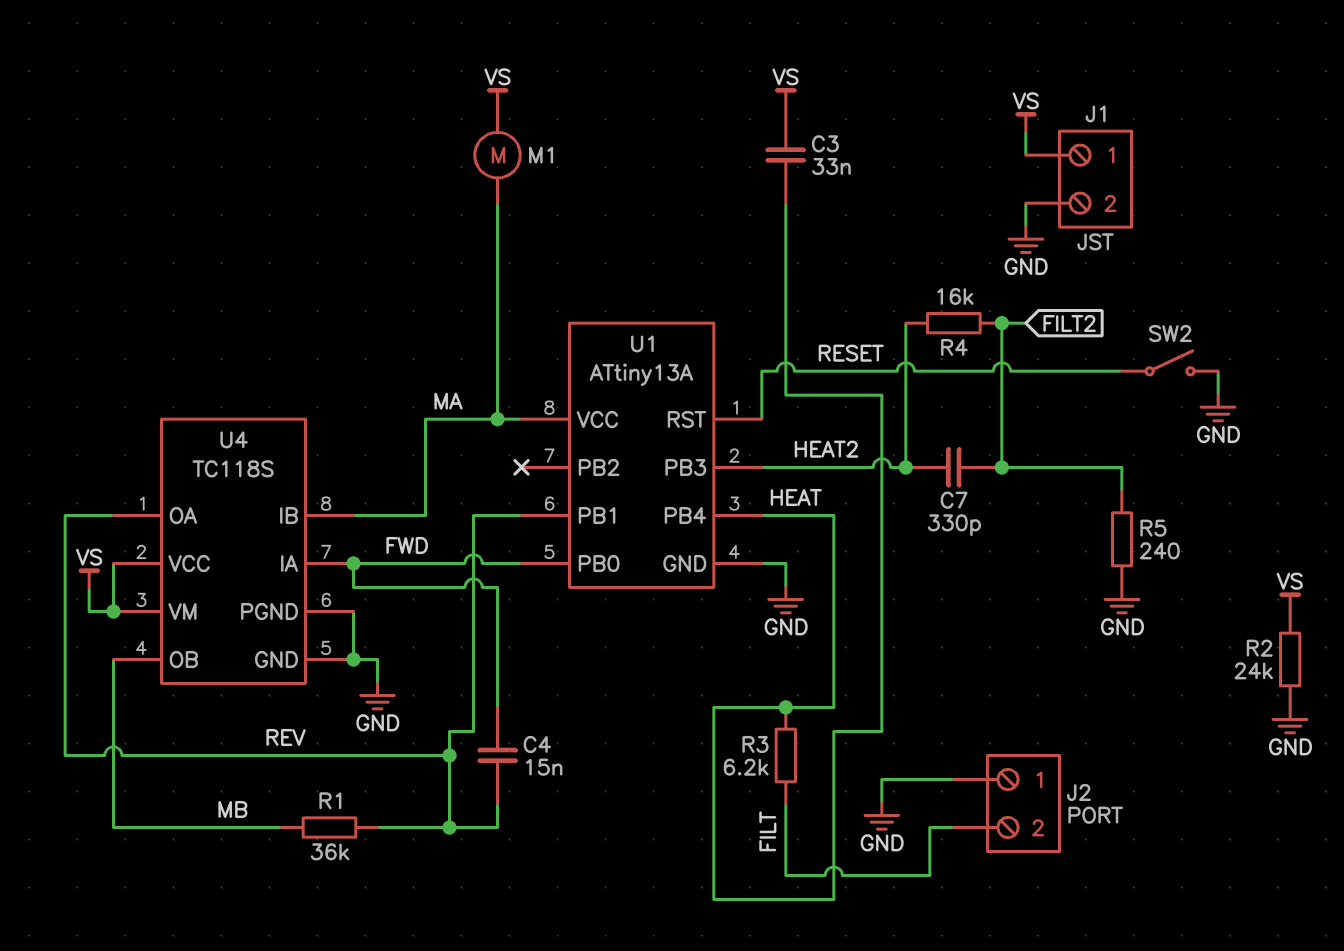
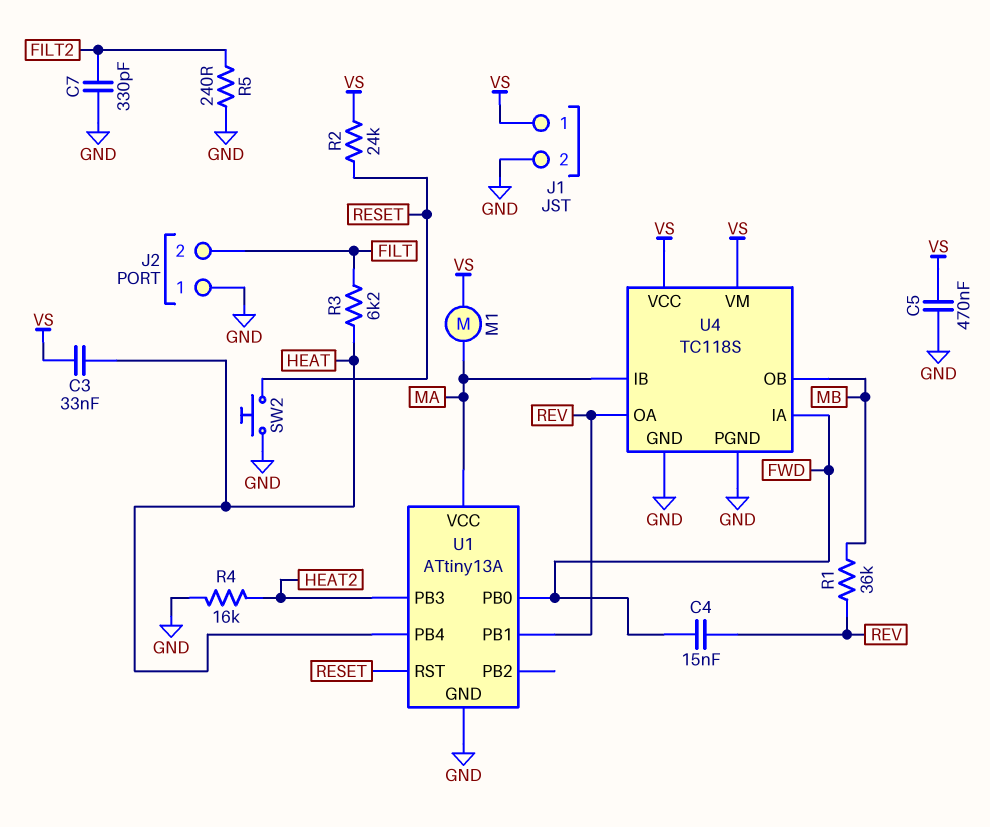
C5: none -> 470nF (GND, VS)
C7: 330pF (FILT2, HEAT2) -> 330pF (FILT2, GND)
R2: 24k (GND, VS) -> 24k (RESET, VS)
R4: 16k (FILT2, HEAT2) -> 16k (GND, HEAT2)
SW2: switch (GND, RESET) -> button (GND, RESET)

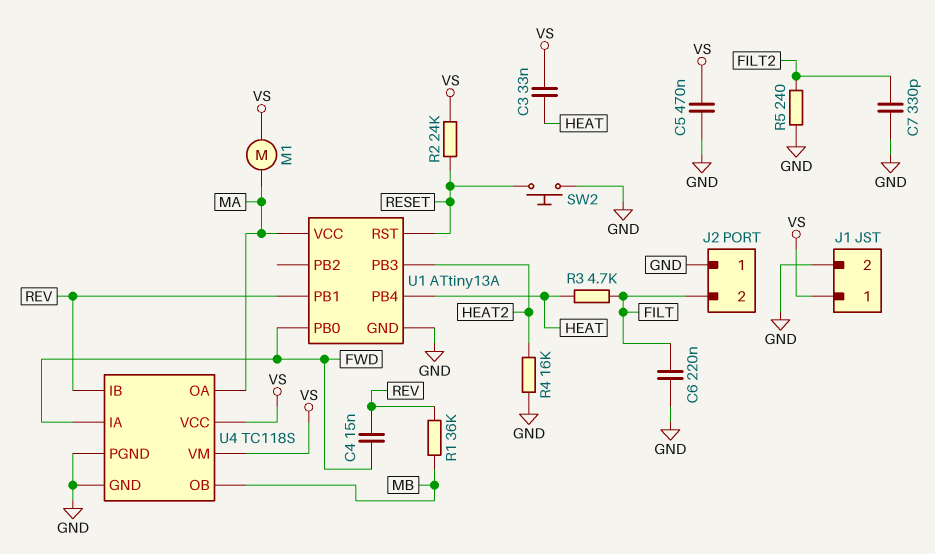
C6: none -> 220nF (FILT, GND)
R3: 6.2k (FILT, HEAT) -> 4.7k (FILT, HEAT)
U4 pin IB: MA -> REV
U4 pin OA: REV -> MA

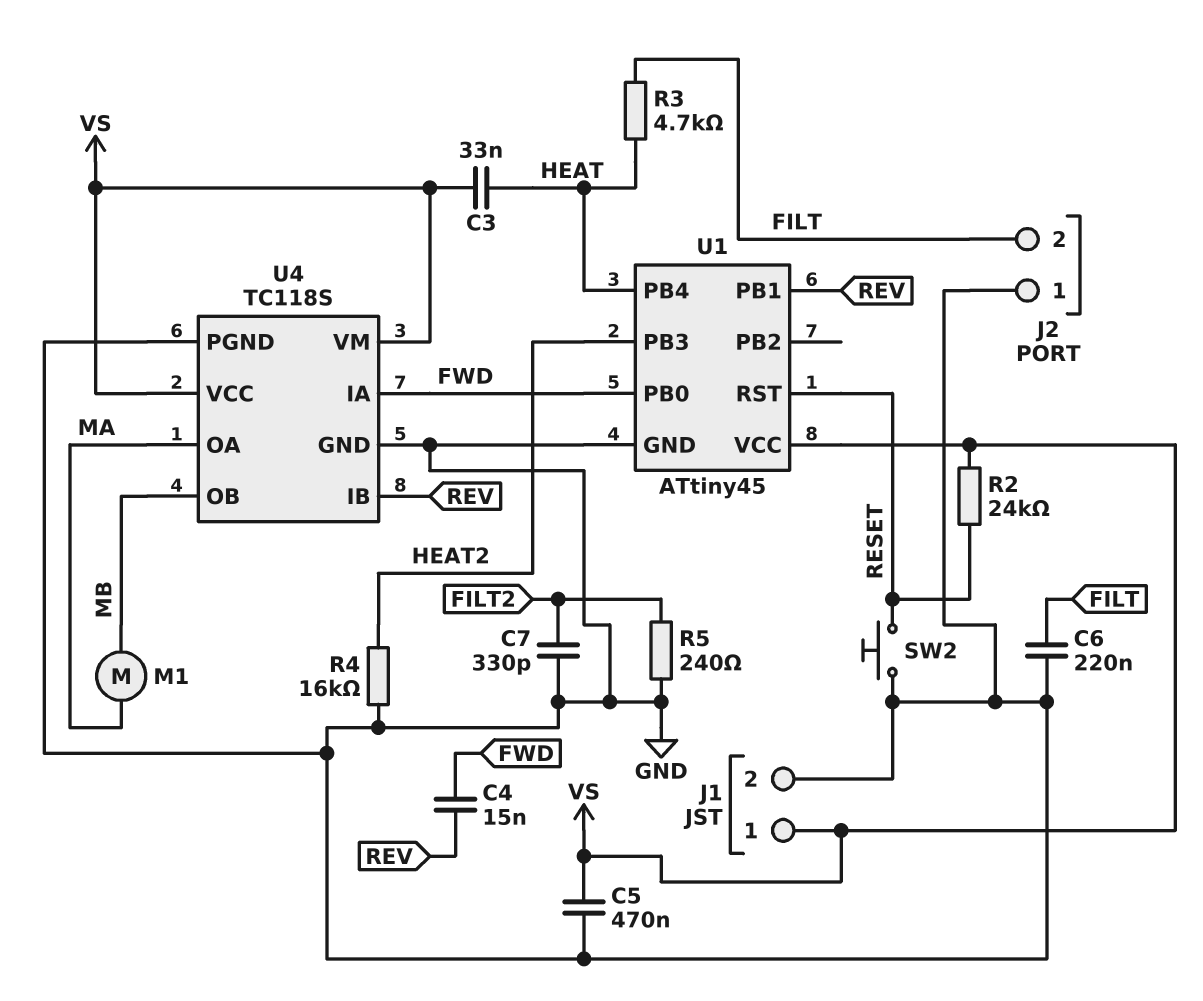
M1: motor (MA, VS) -> motor (MA, MB)
R1: 36k (MB, REV) -> none
U1: ATtiny13A -> ATtiny45
U1 pin VCC: MA -> VS

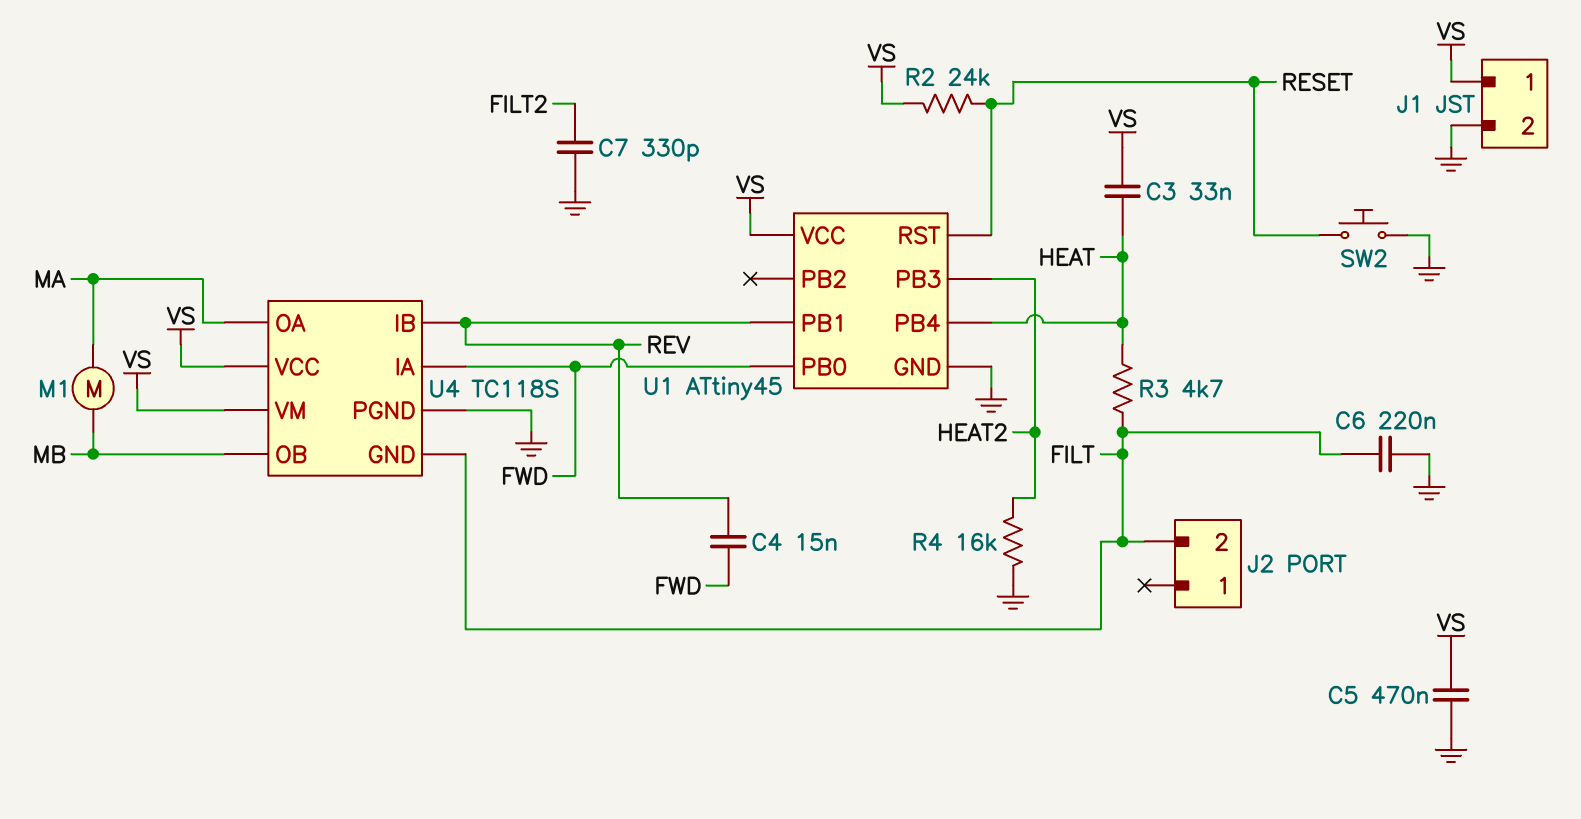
J2 pin 1: GND -> none
R5: 240 (FILT2, GND) -> none
U4 pin GND: GND -> FILT

